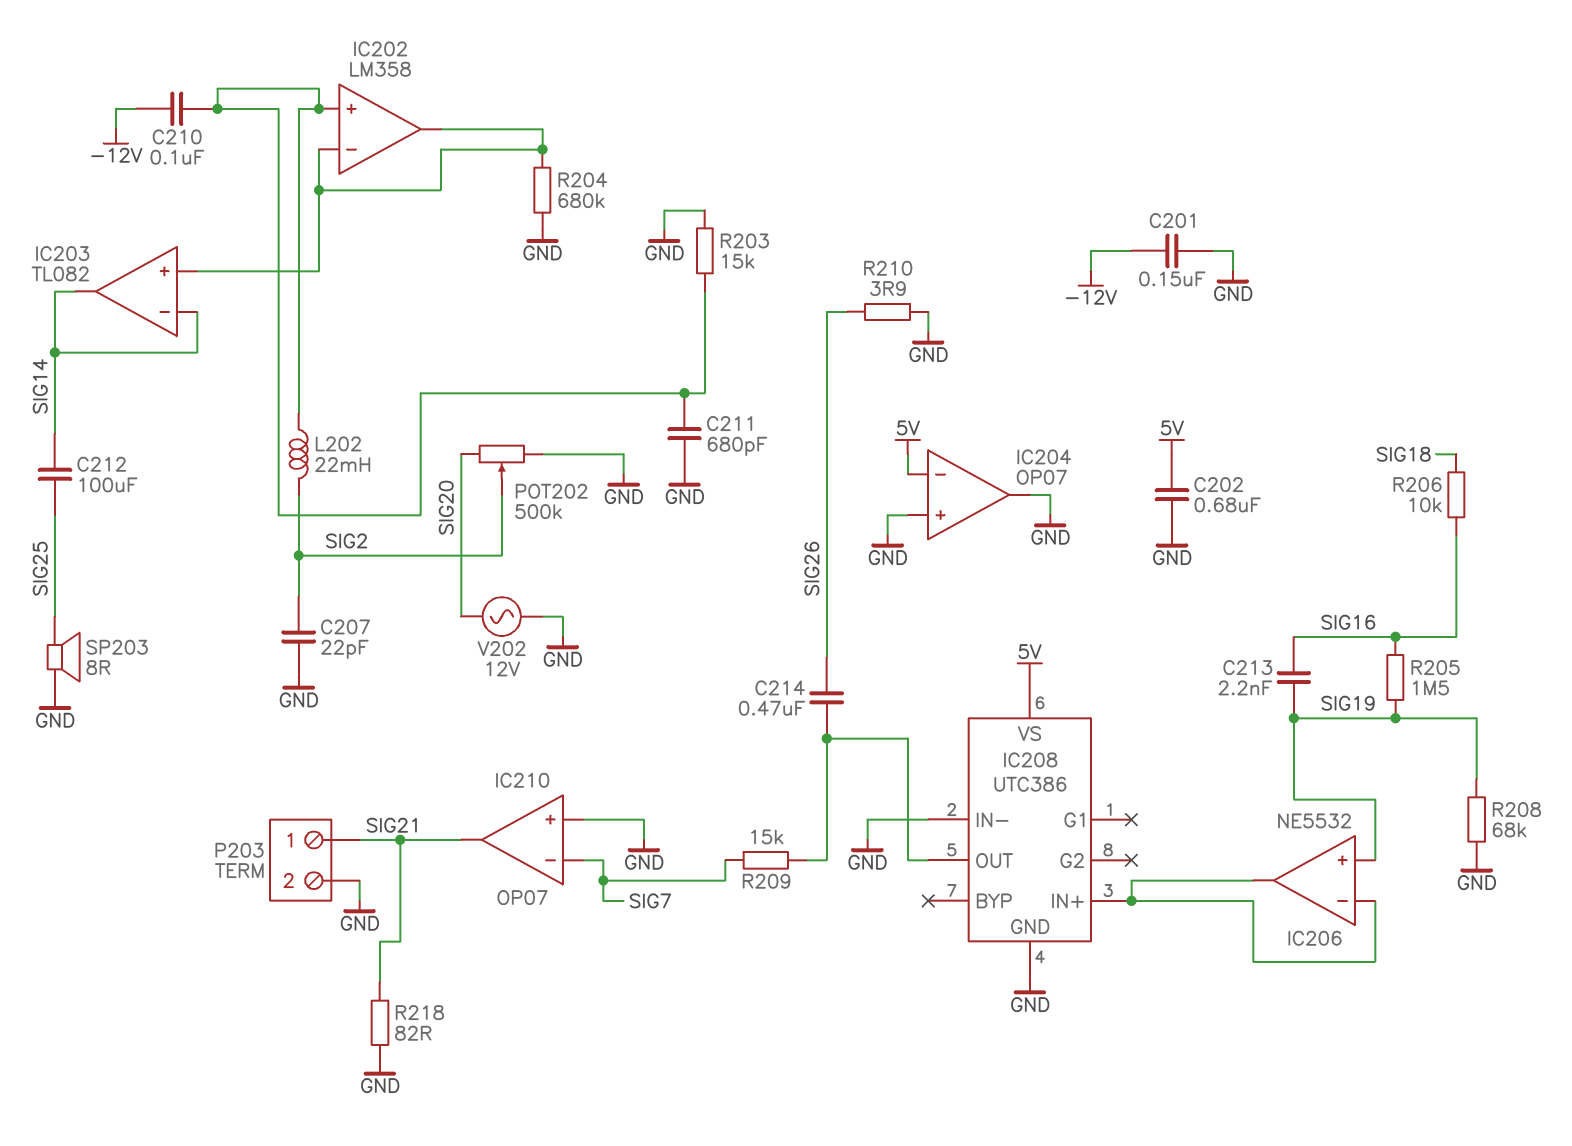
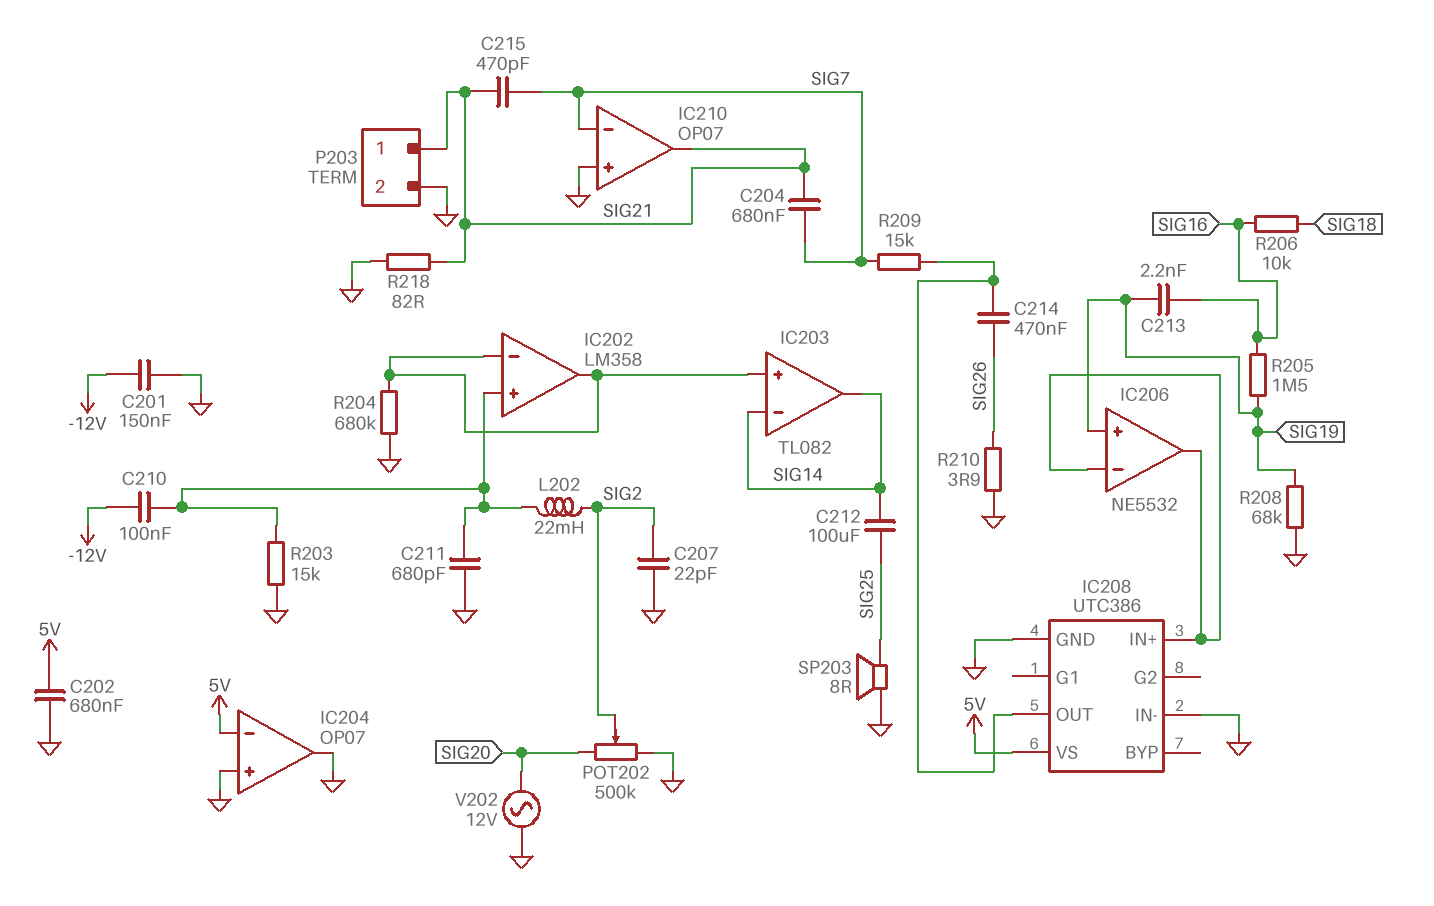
C204: none -> 680nF (SIG7, SIG21)
C215: none -> 470pF (SIG7, SIG21)

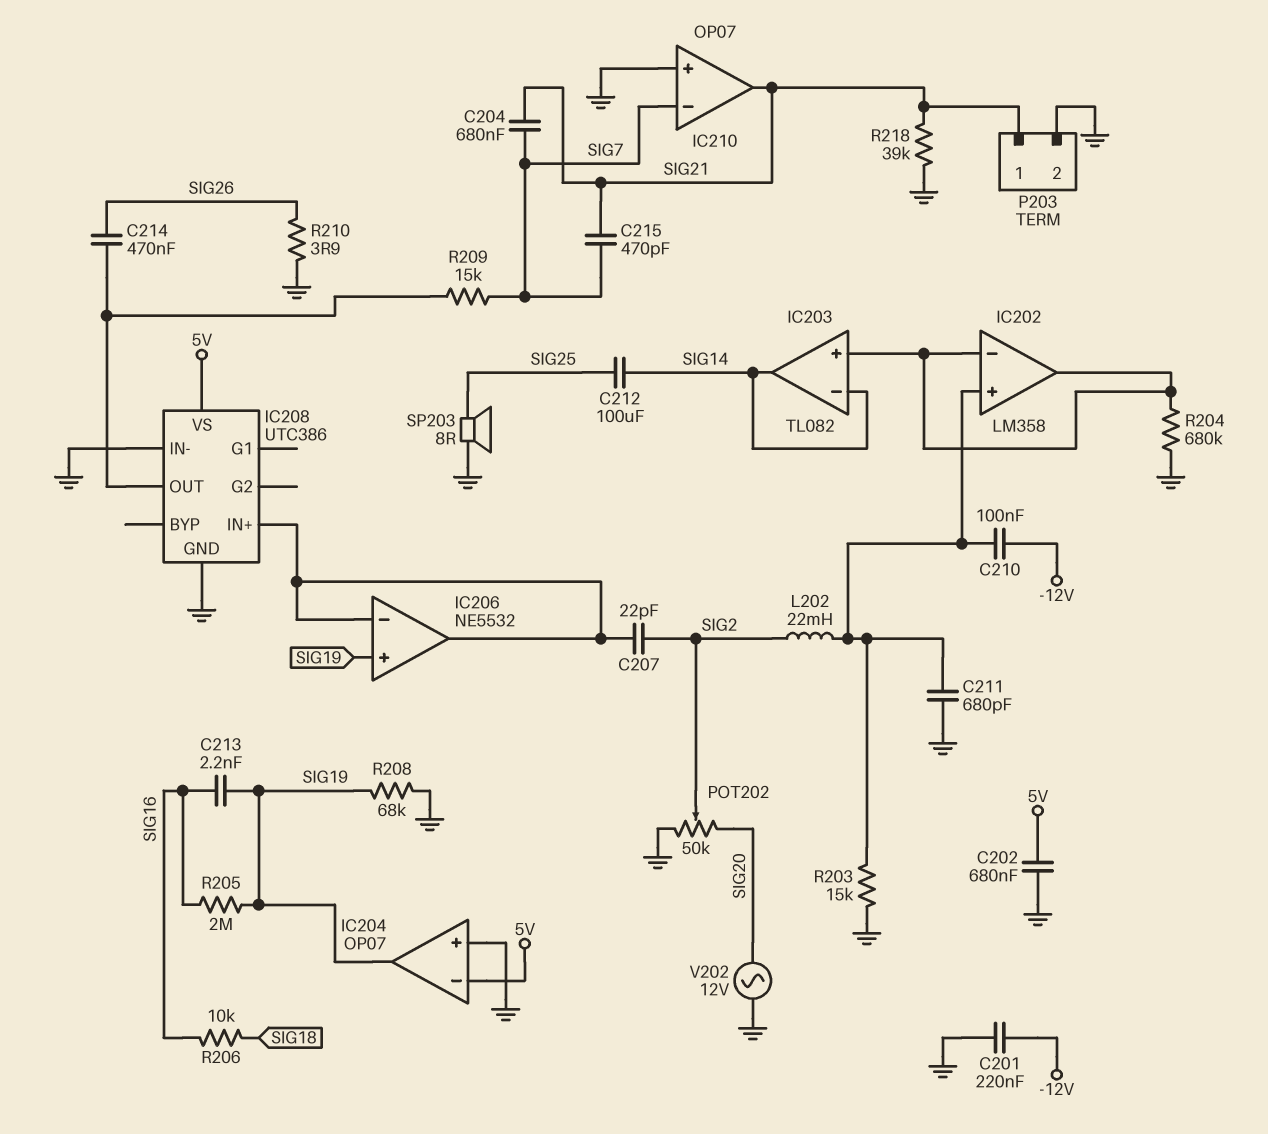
C201: 150nF (-12V, GND) -> 220nF (-12V, GND)
C207: 22pF (GND, SIG2) -> 22pF (IC206/in-, SIG2)
IC204 pin out: GND -> SIG19
POT202: 500k (GND, SIG20, wiper SIG2) -> 50k (GND, SIG20, wiper SIG2)
R205: 1.5M (SIG16, SIG19) -> 2M (SIG16, SIG19)
R218: 82 (GND, SIG21) -> 39k (GND, SIG21)

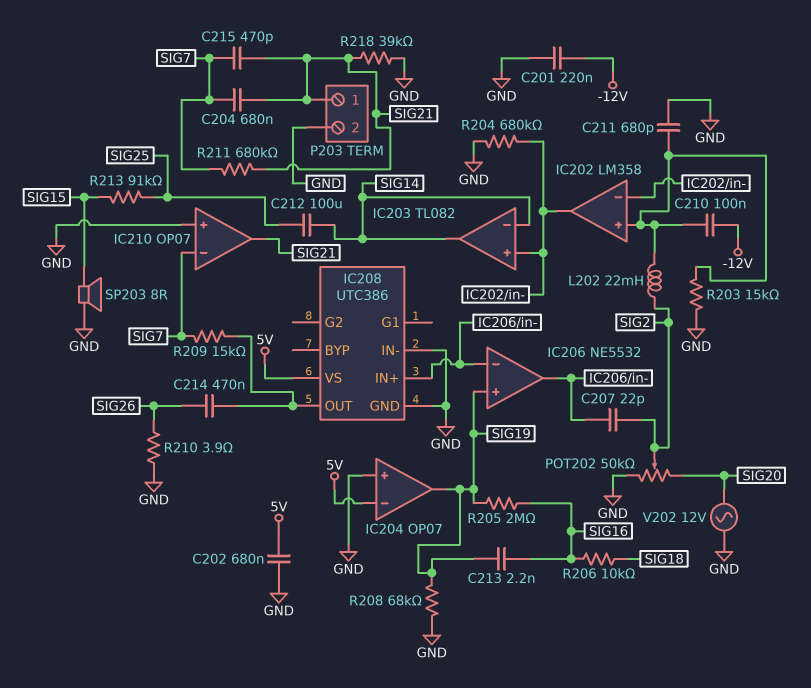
R211: none -> 680k (SIG7, SIG21)
R213: none -> 91k (SIG15, SIG25)
SP203: speaker 8R (GND, SIG25) -> speaker 8R (GND, SIG15)

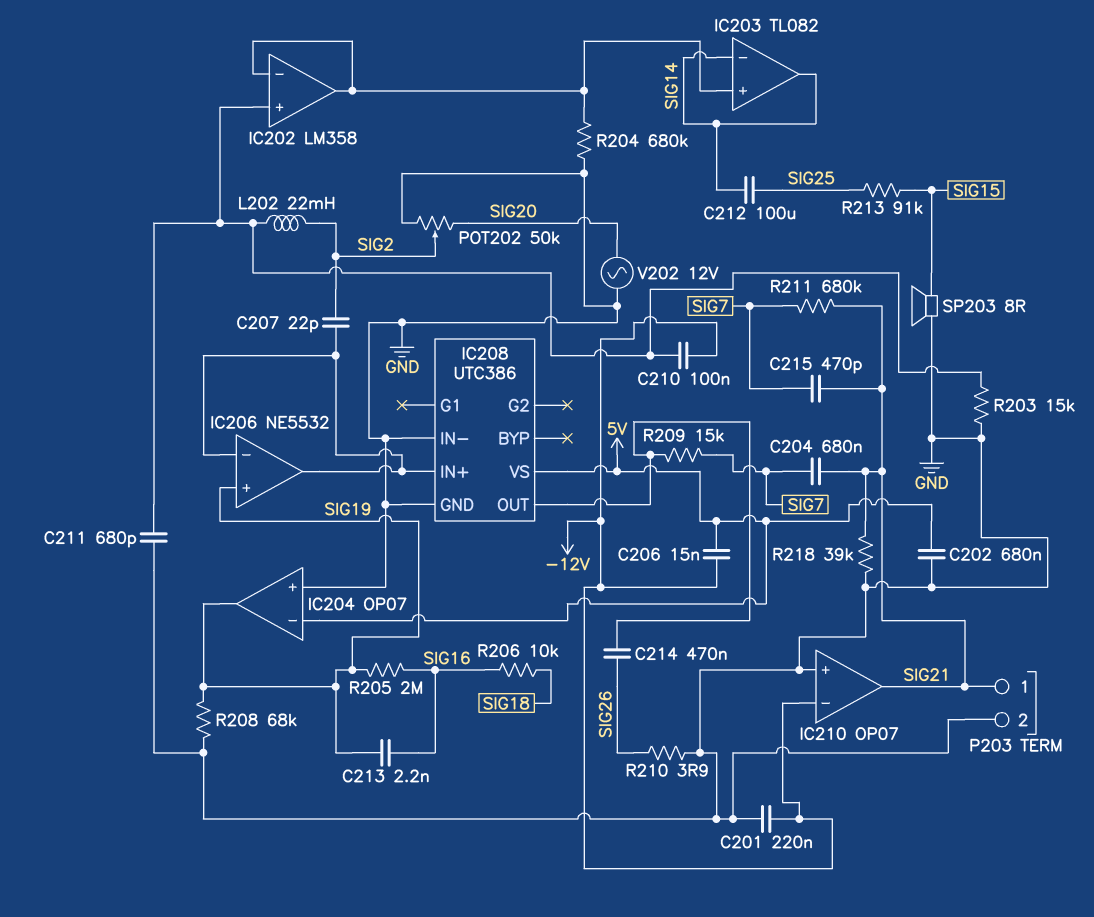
C206: none -> 15nF (-12V, 5V)
IC210 pin in-: SIG7 -> -12V

